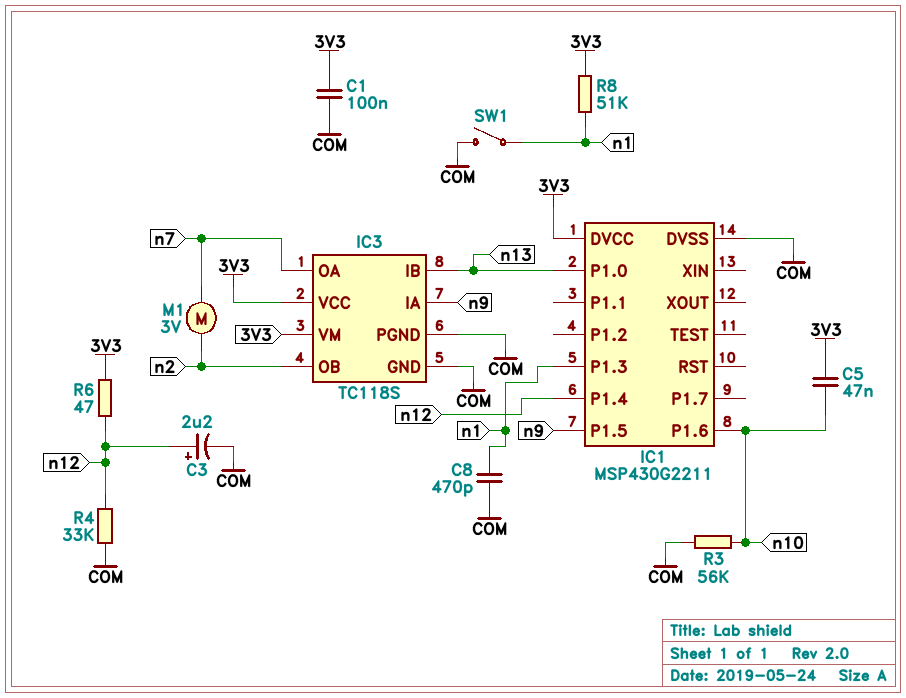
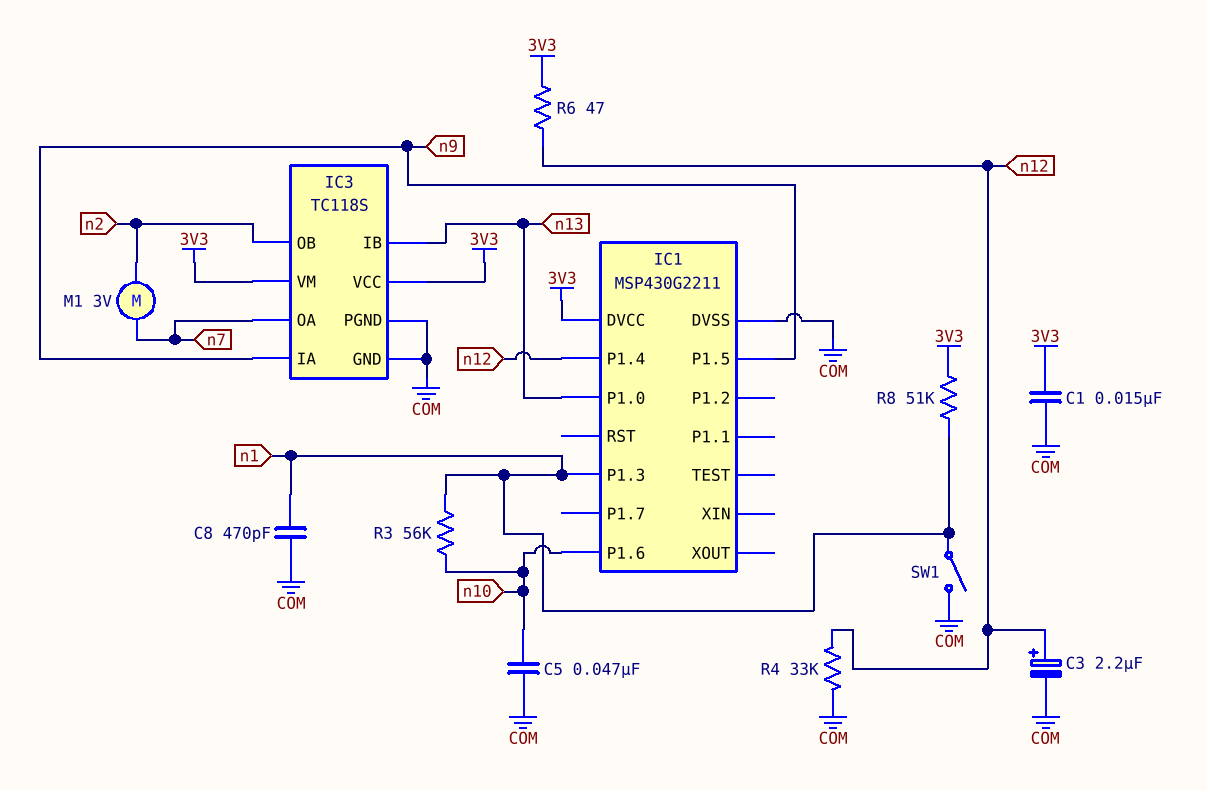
C1: 100nF (3V3, COM) -> 15nF (3V3, COM)
C5: 47nF (3V3, n10) -> 47nF (COM, n10)
R3: 56k (COM, n10) -> 56k (n1, n10)

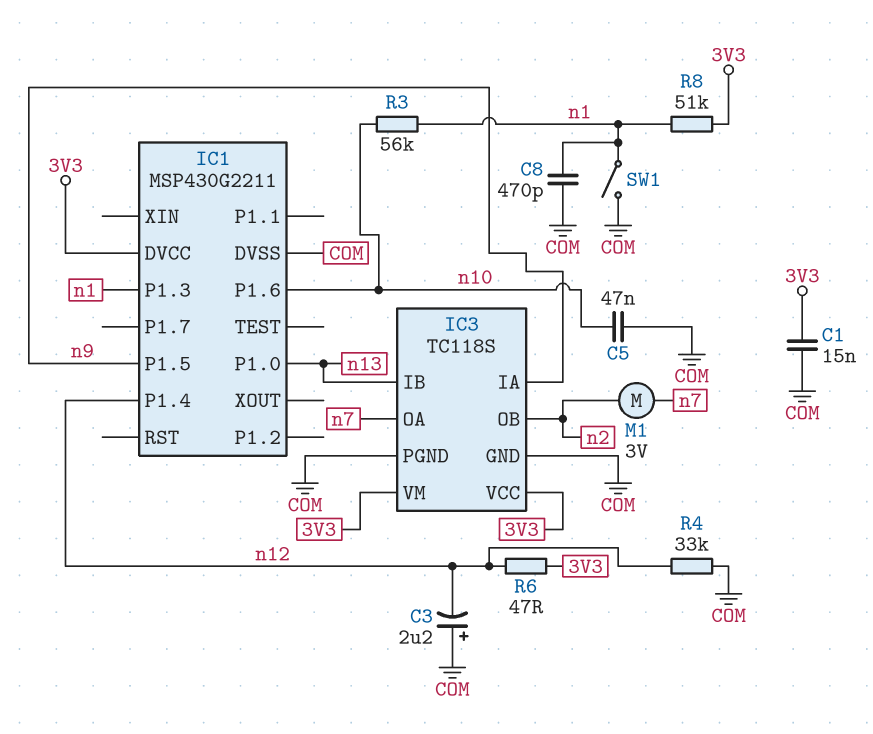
C3: 2.2uF (plus n12, minus COM) -> 2.2uF (plus COM, minus n12)

